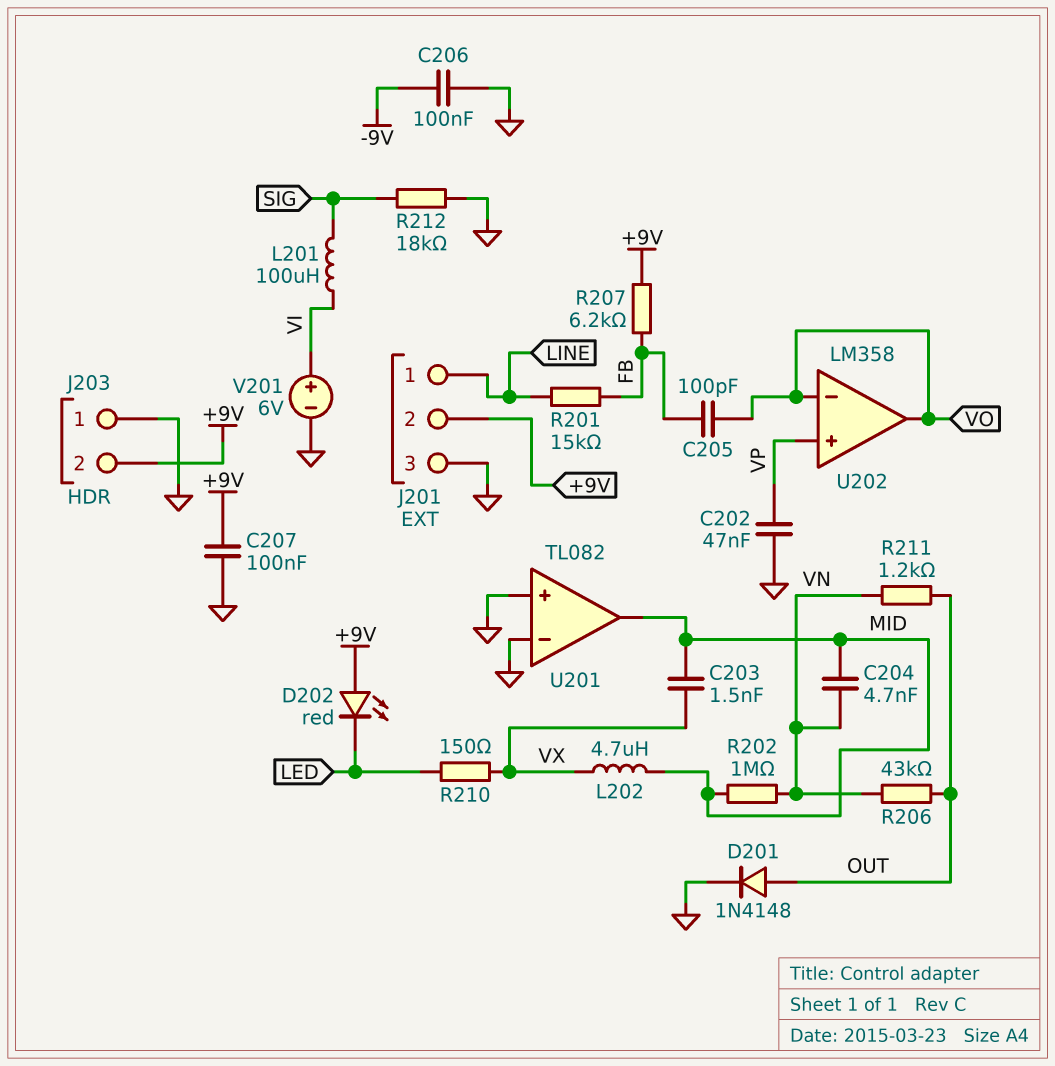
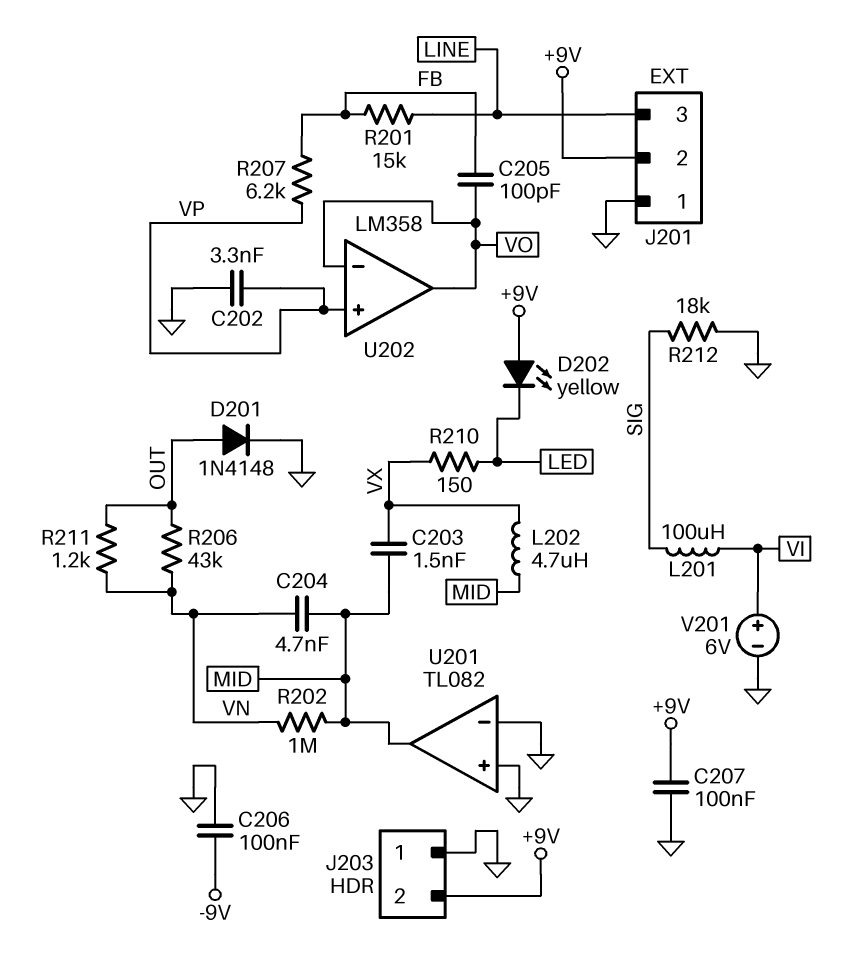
C202: 47nF (GND, VP) -> 3.3nF (GND, VP)
D202: LED red (A +9V, K LED) -> LED yellow (A +9V, K LED)
J201 pin 1: LINE -> GND
J201 pin 3: GND -> LINE
R207: 6.2k (+9V, FB) -> 6.2k (FB, VP)

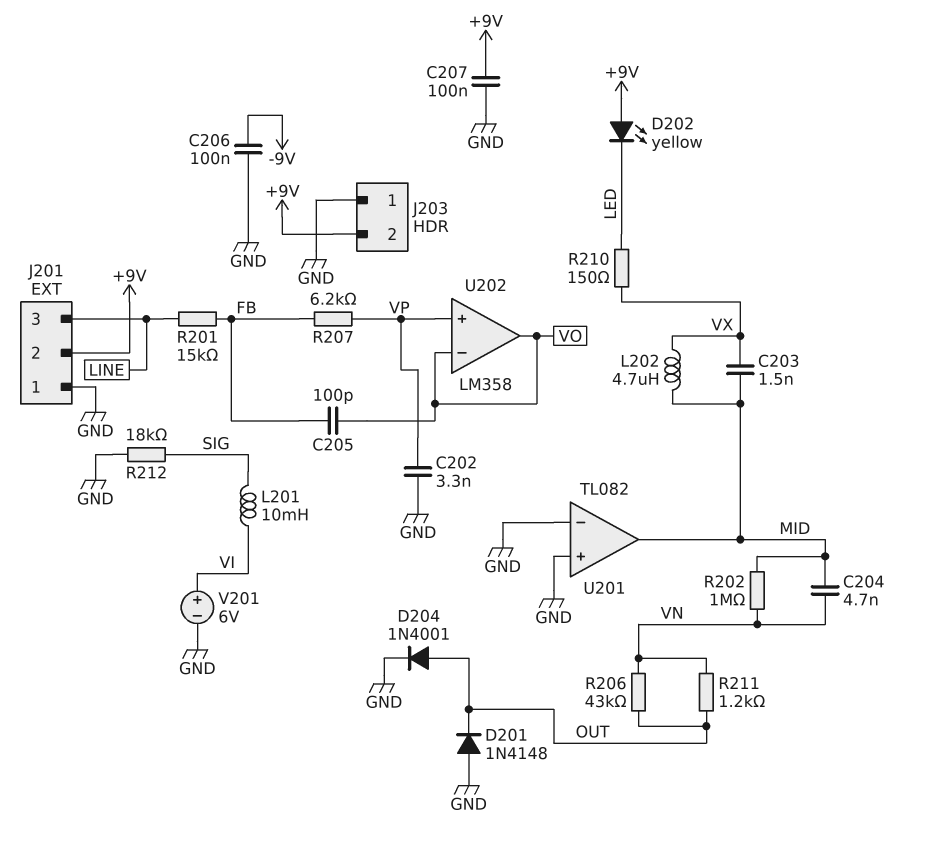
D201: diode 1N4148 (A OUT, K GND) -> diode 1N4148 (A GND, K OUT)
D204: none -> diode 1N4001 (A OUT, K GND)
L201: 100uH (SIG, VI) -> 10mH (SIG, VI)

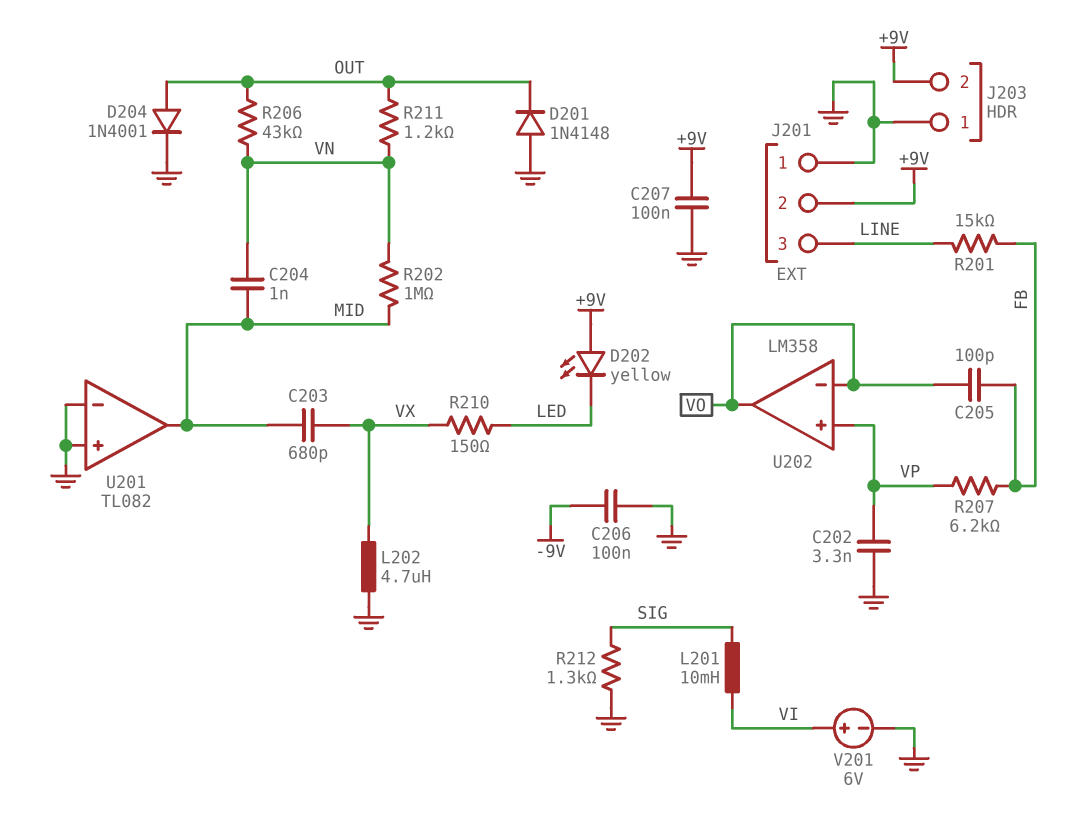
C203: 1.5nF (MID, VX) -> 680pF (MID, VX)
C204: 4.7nF (MID, VN) -> 1nF (MID, VN)
L202: 4.7uH (MID, VX) -> 4.7uH (GND, VX)
R212: 18k (GND, SIG) -> 1.3k (GND, SIG)

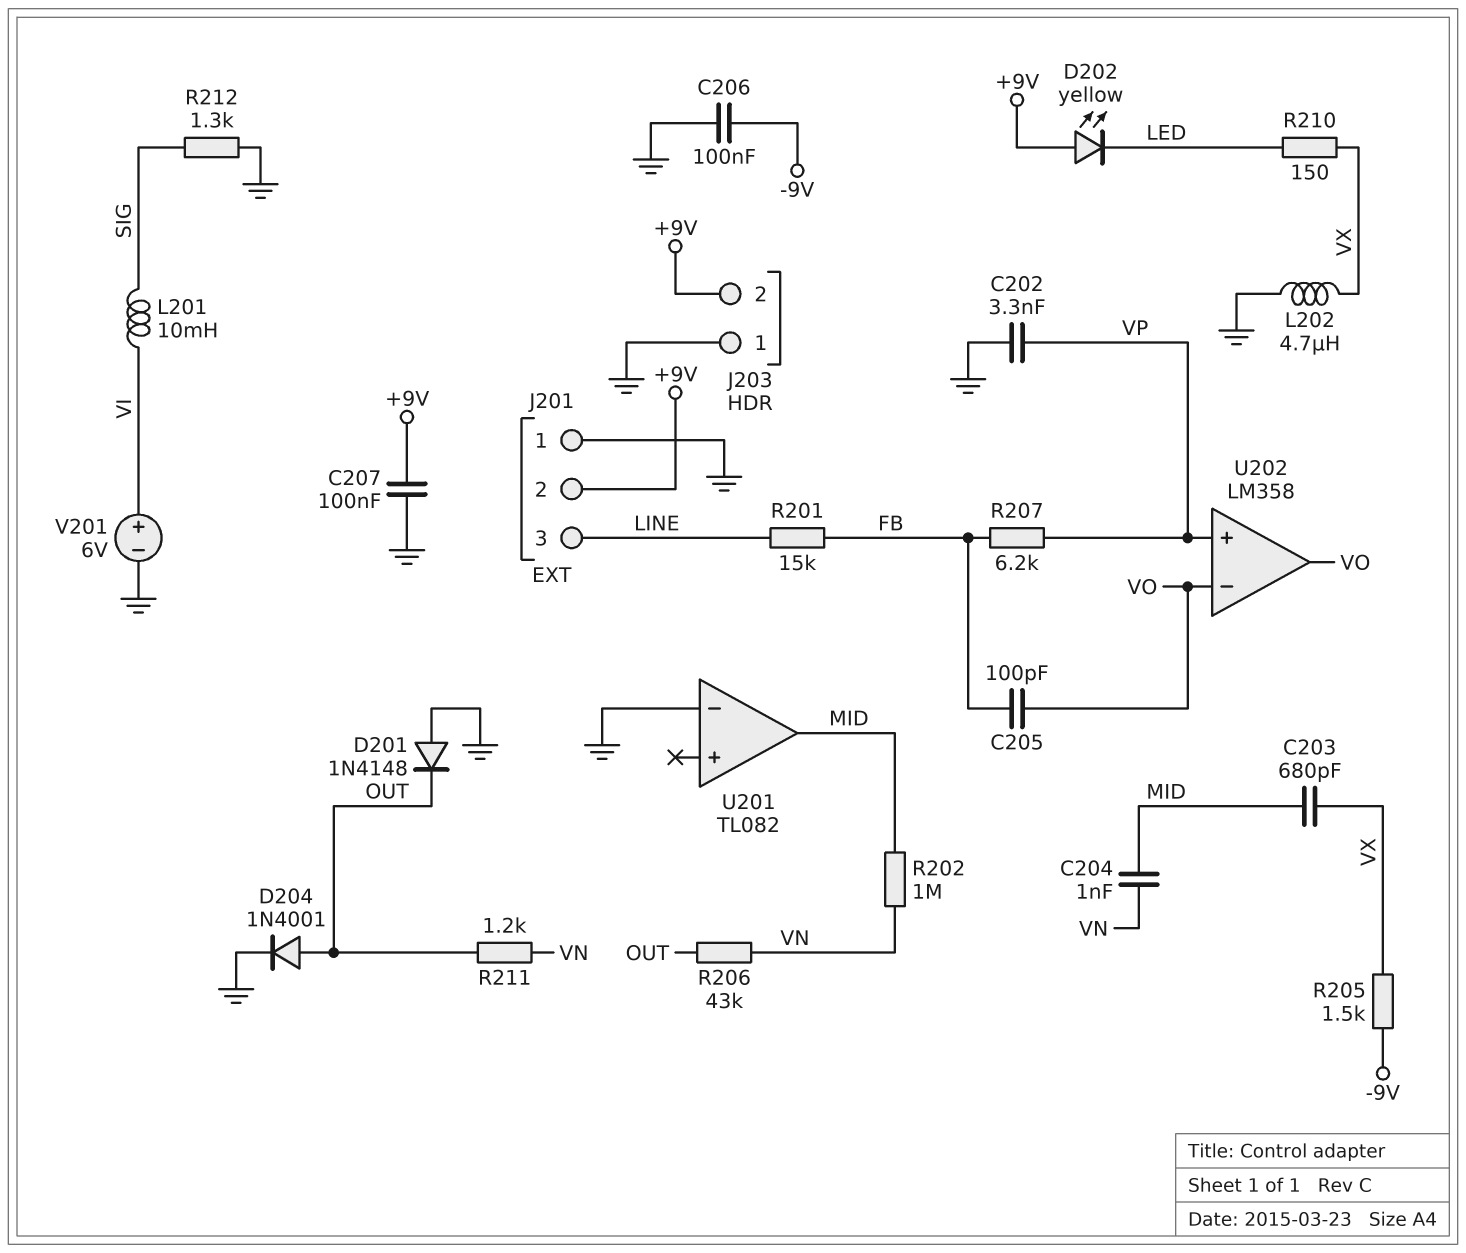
R205: none -> 1.5k (-9V, VX)
U201 pin in+: GND -> none

